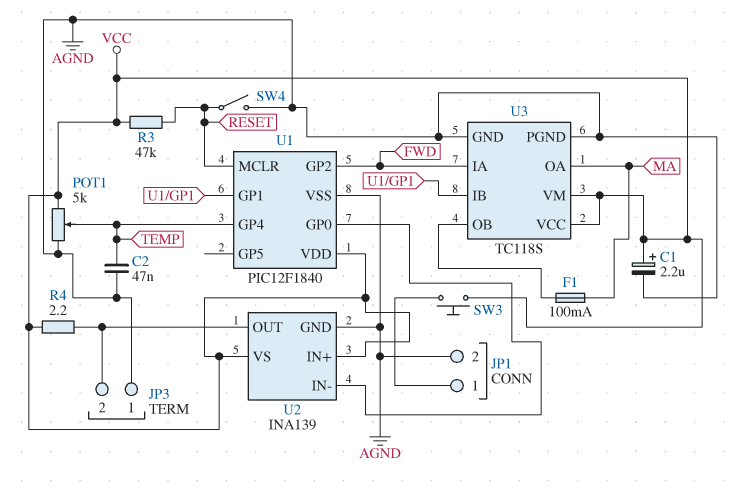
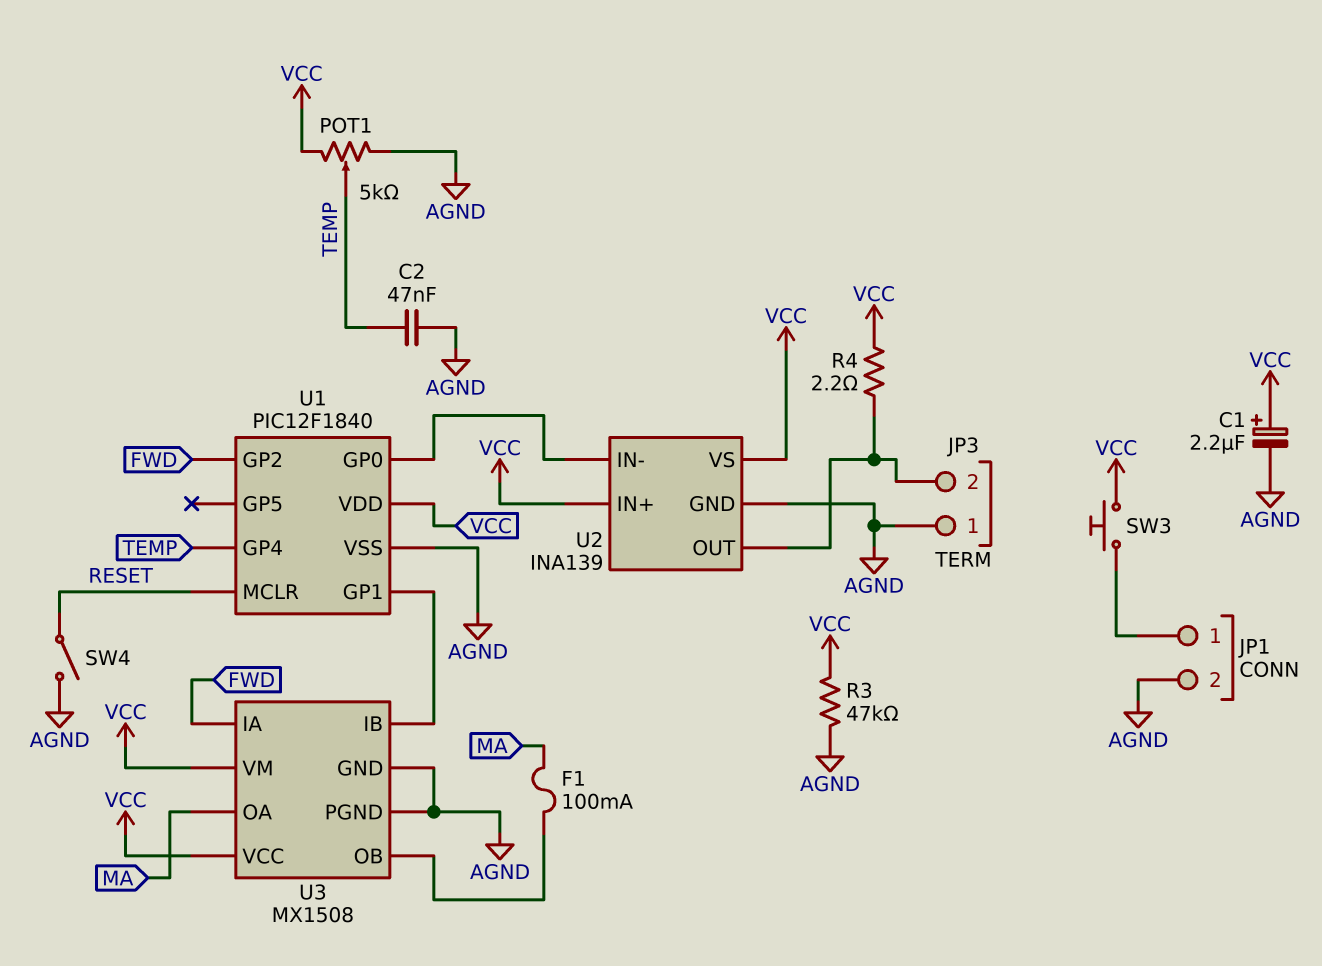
R3: 47k (RESET, VCC) -> 47k (AGND, VCC)
U3: TC118S -> MX1508

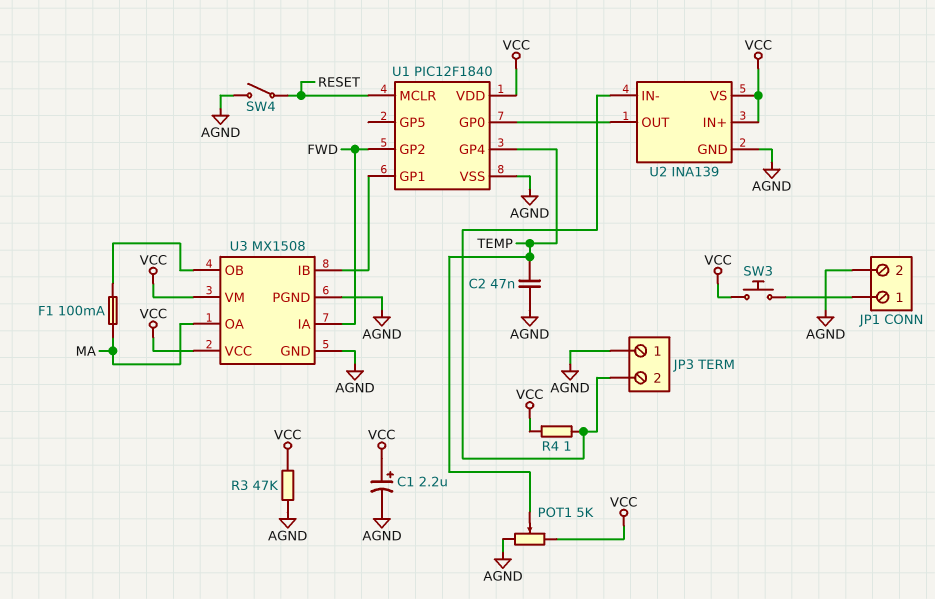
R4: 2.2 (JP3/2, VCC) -> 1 (JP3/2, VCC)
U2 pin IN-: U1/GP0 -> JP3/2
U2 pin OUT: JP3/2 -> U1/GP0

